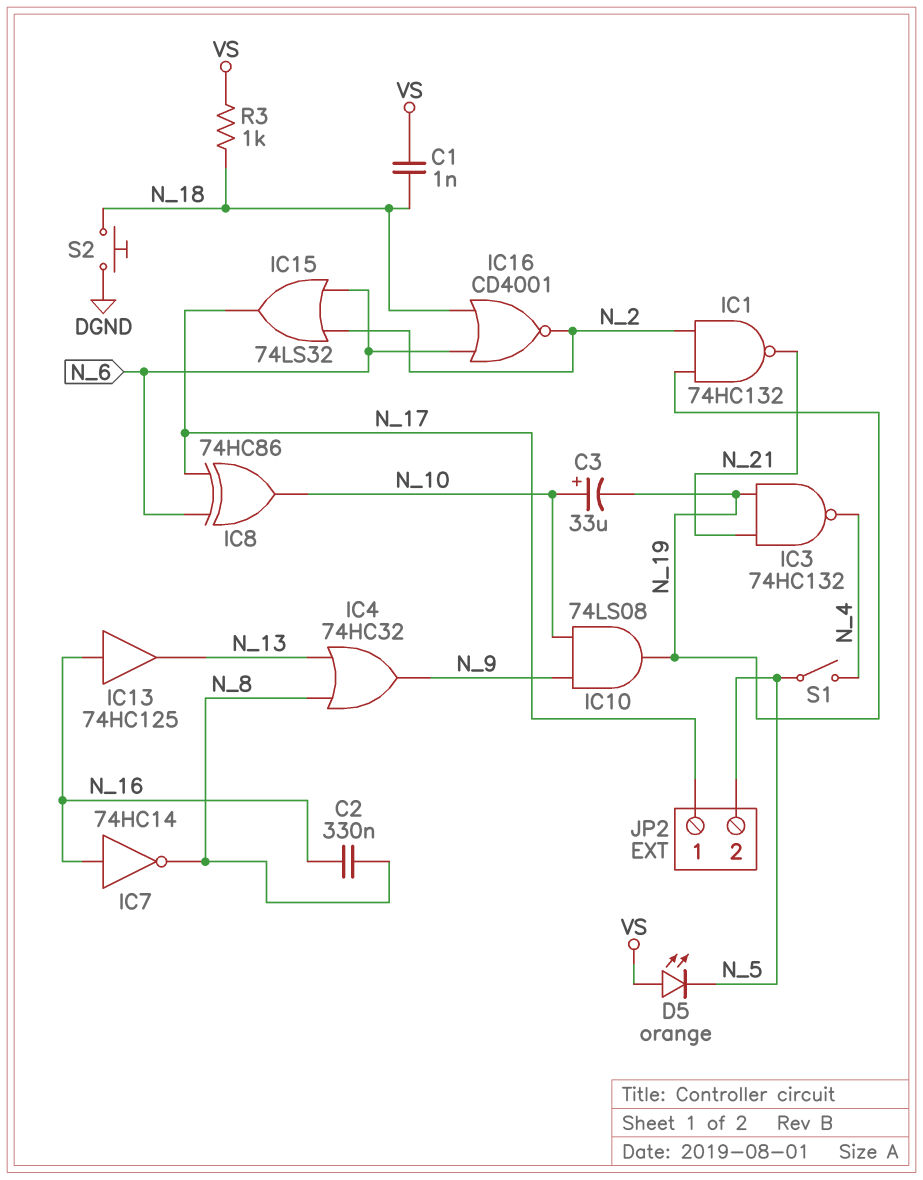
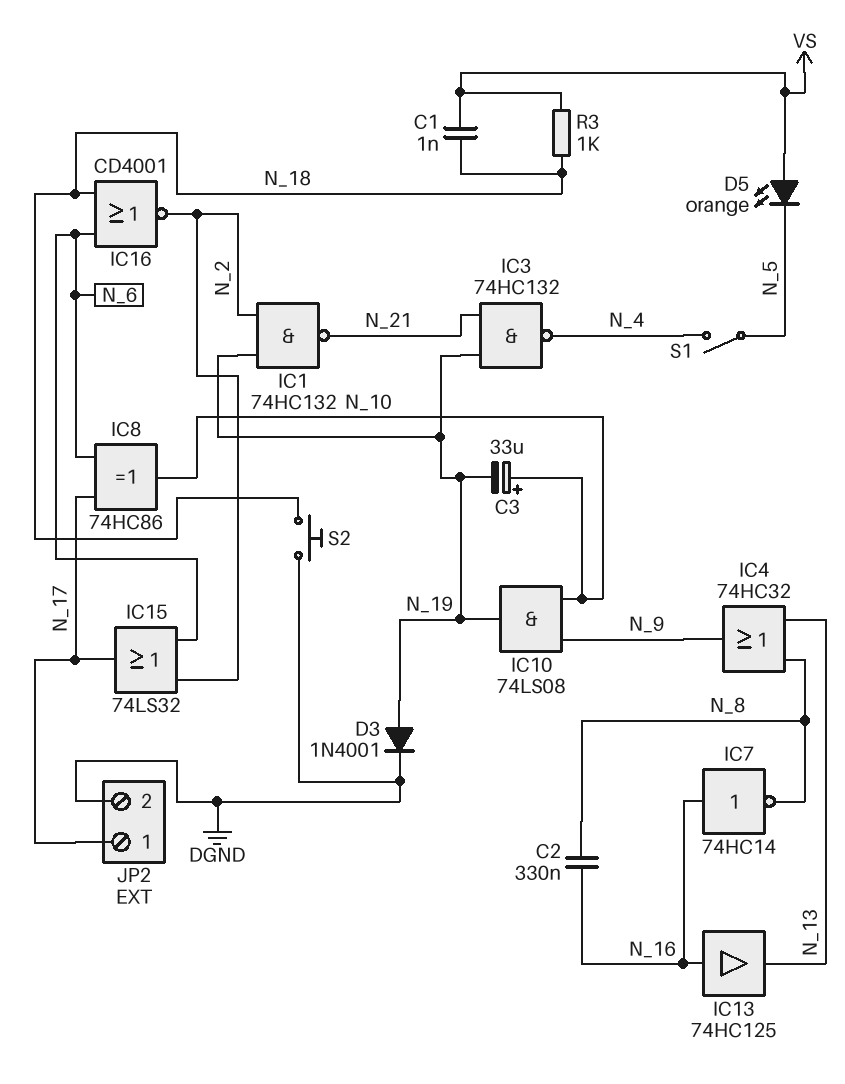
D3: none -> diode 1N4001 (A N_19, K DGND)
JP2 pin 2: N_5 -> DGND

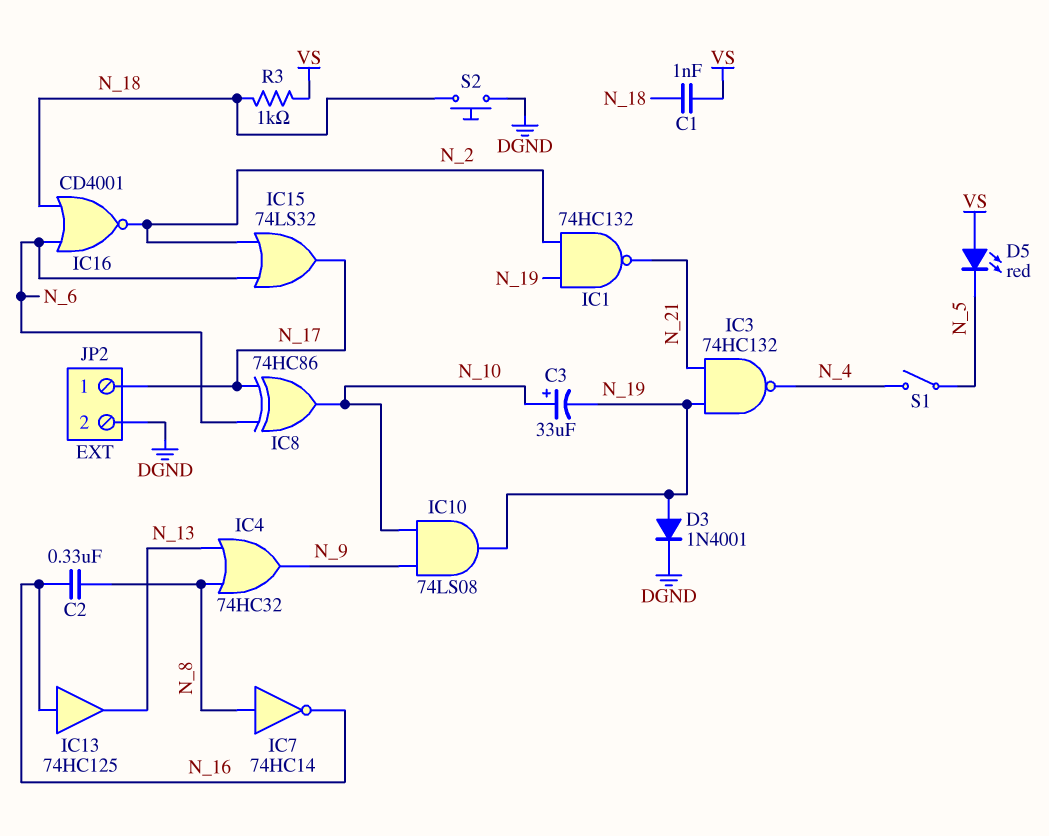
D5: LED orange (A VS, K N_5) -> LED red (A VS, K N_5)
IC7: NOT 74HC14 (in N_16, out N_8) -> NOT 74HC14 (in N_8, out N_16)

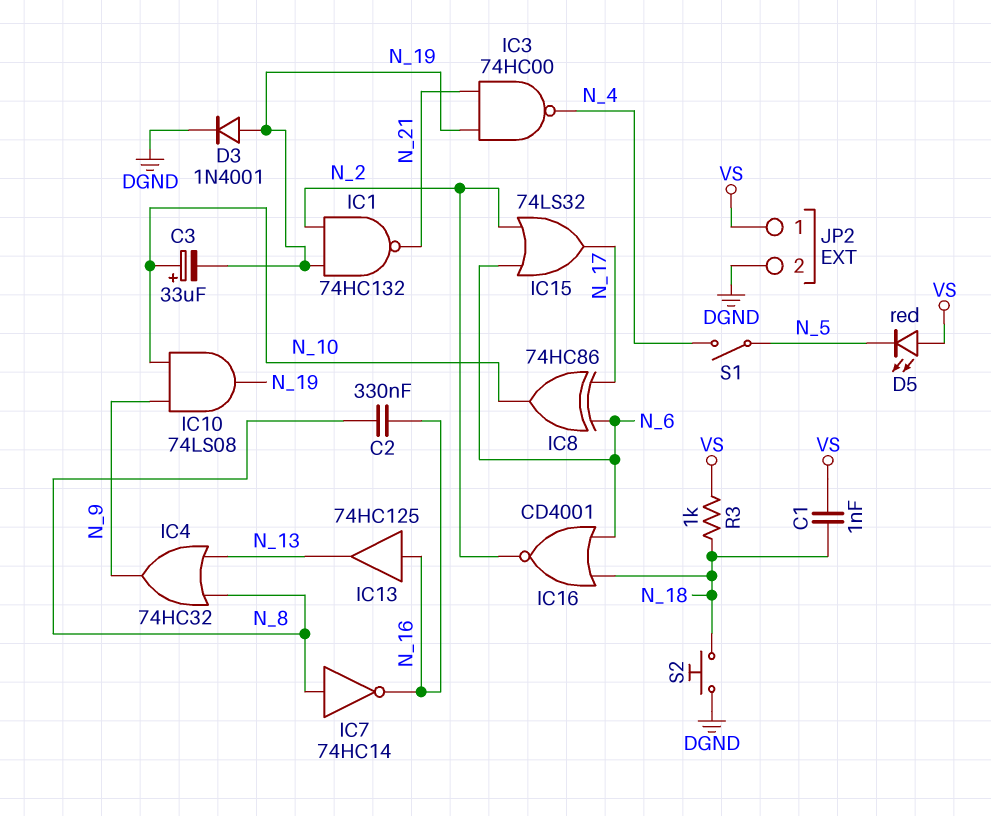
IC3: NAND 74HC132 (in N_19, in N_21, out N_4) -> NAND 74HC00 (in N_19, in N_21, out N_4)
JP2 pin 1: N_17 -> VS

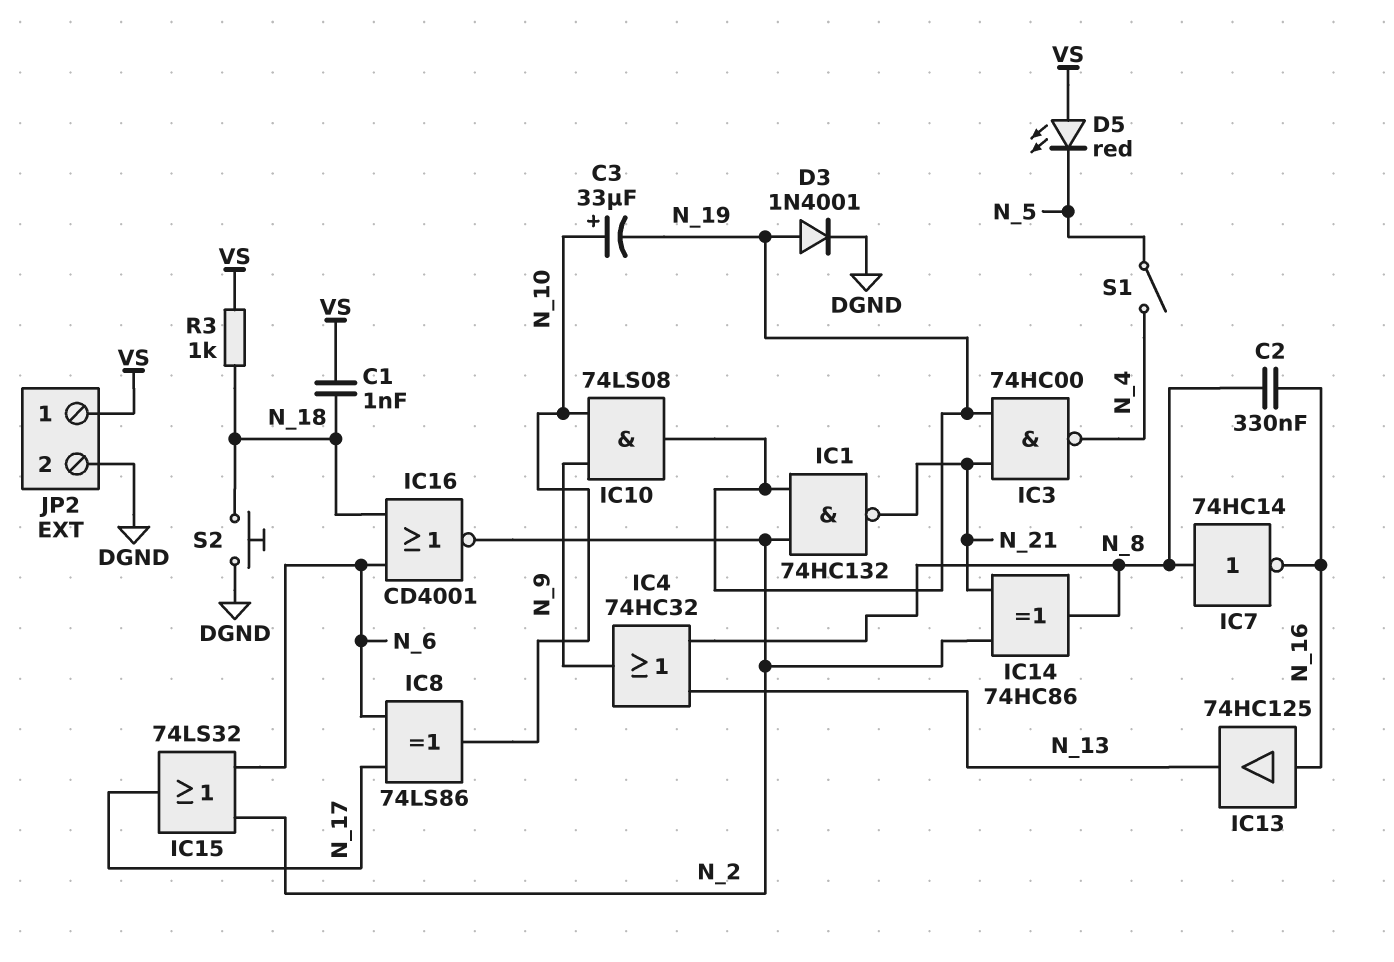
IC8: XOR 74HC86 (in N_6, in N_17, out N_10) -> XOR 74LS86 (in N_6, in N_17, out N_10)
IC14: none -> XOR 74HC86 (in N_2, in N_21, out N_8)

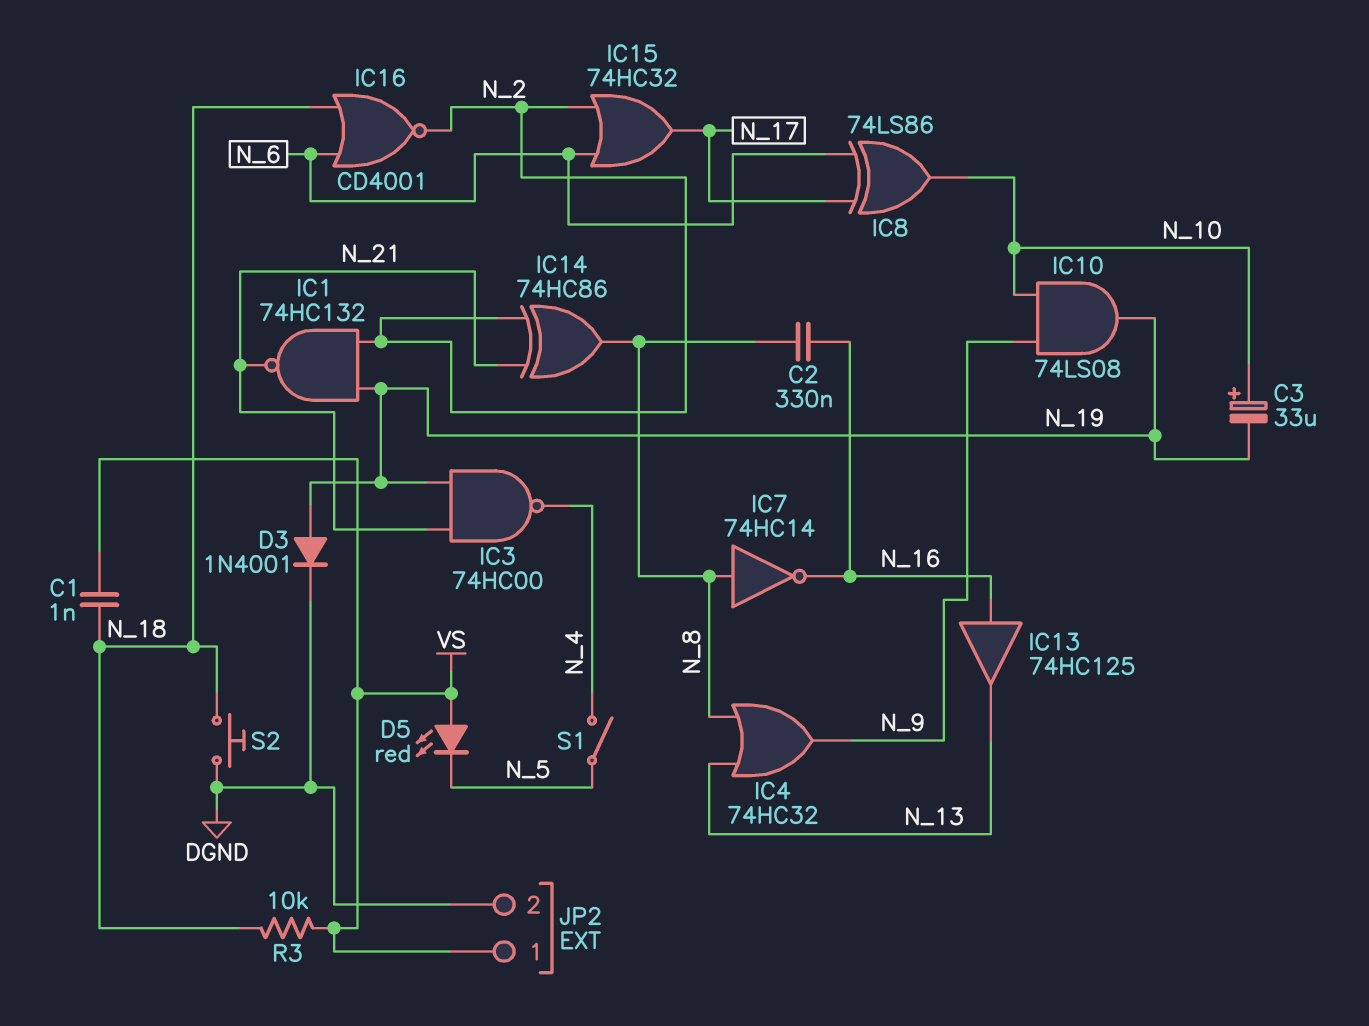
IC15: OR 74LS32 (in N_2, in N_6, out N_17) -> OR 74HC32 (in N_2, in N_6, out N_17)
R3: 1k (N_18, VS) -> 10k (N_18, VS)

